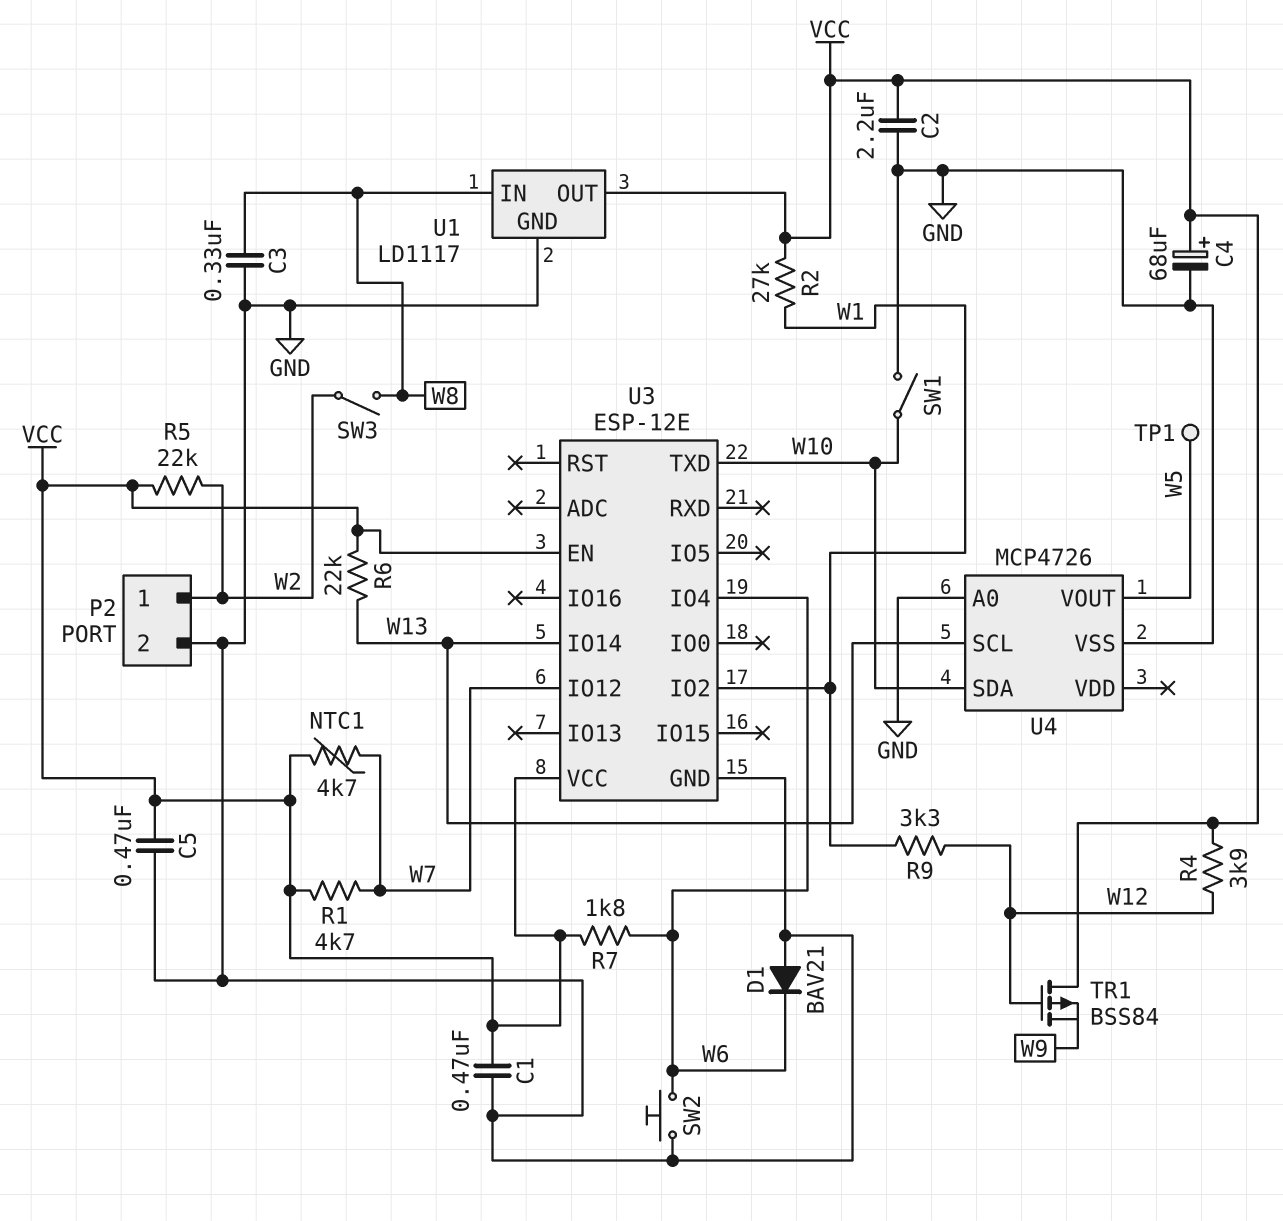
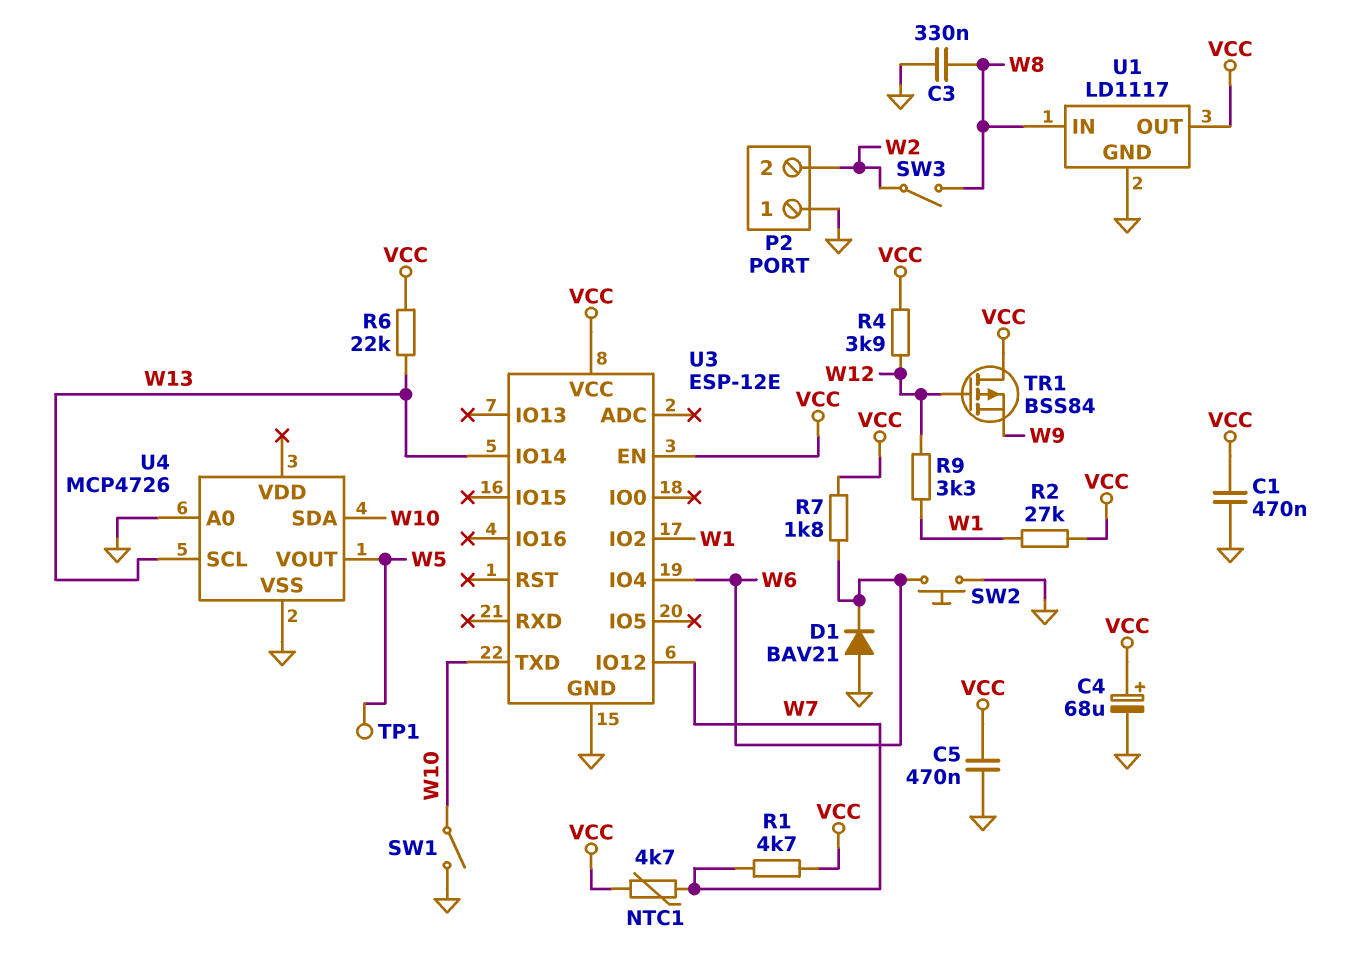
C2: 2.2uF (GND, VCC) -> none
P2 pin 1: W2 -> GND
P2 pin 2: GND -> W2
R5: 22k (VCC, W2) -> none

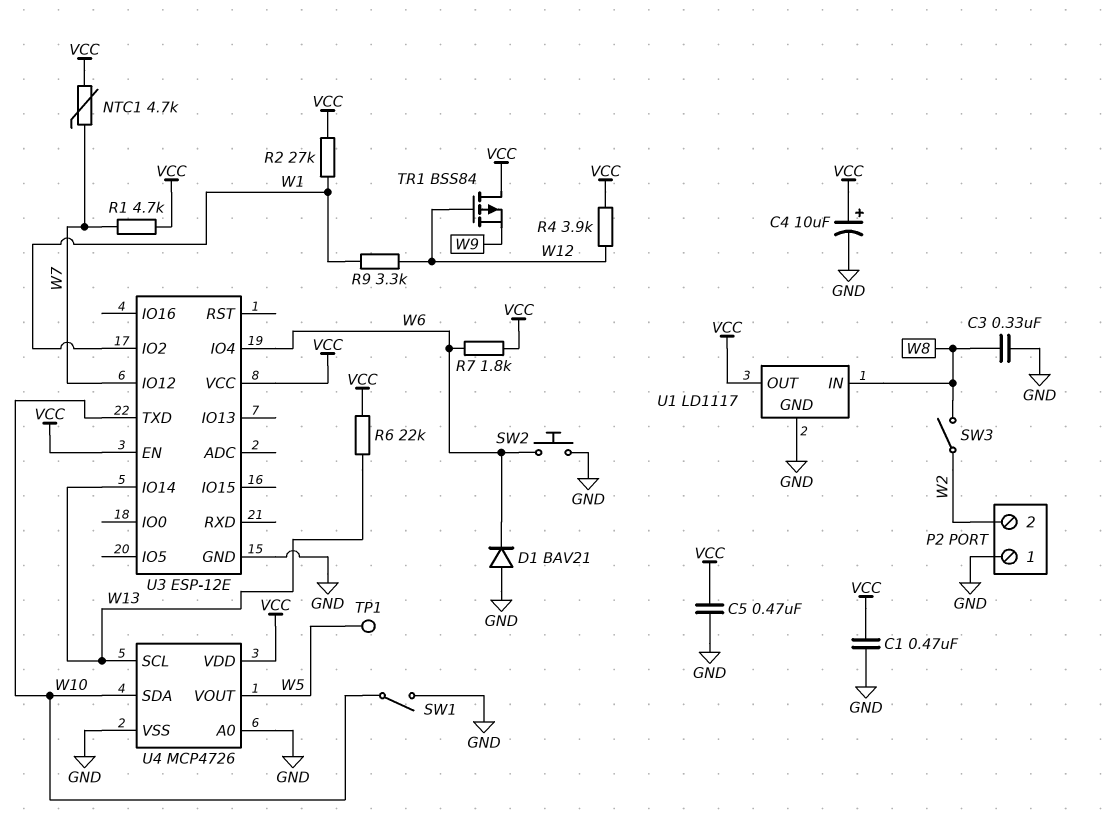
C4: 68uF (plus VCC, minus GND) -> 10uF (plus VCC, minus GND)
U4 pin VDD: none -> VCC

